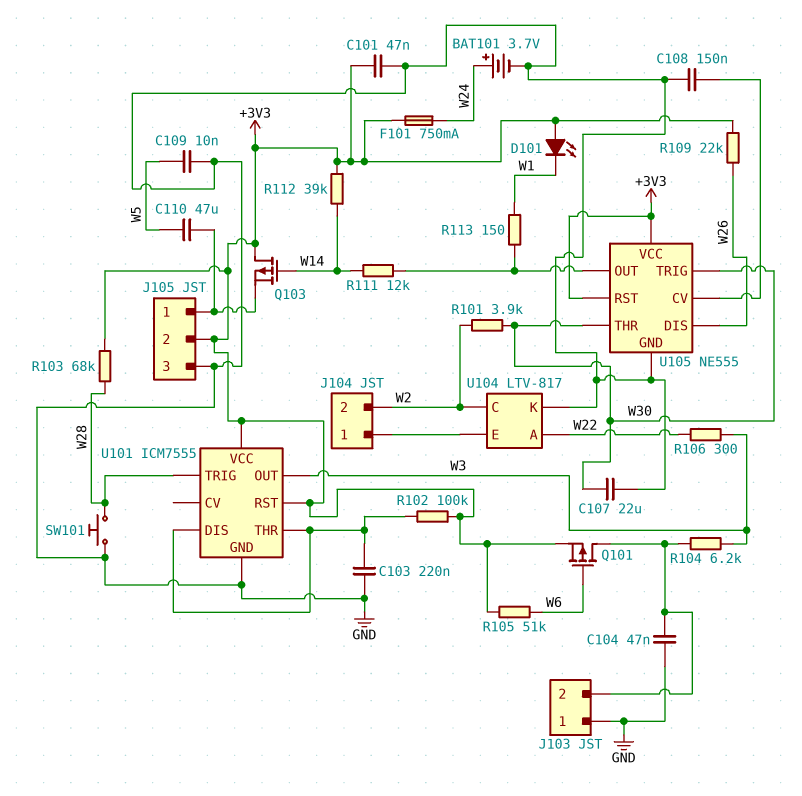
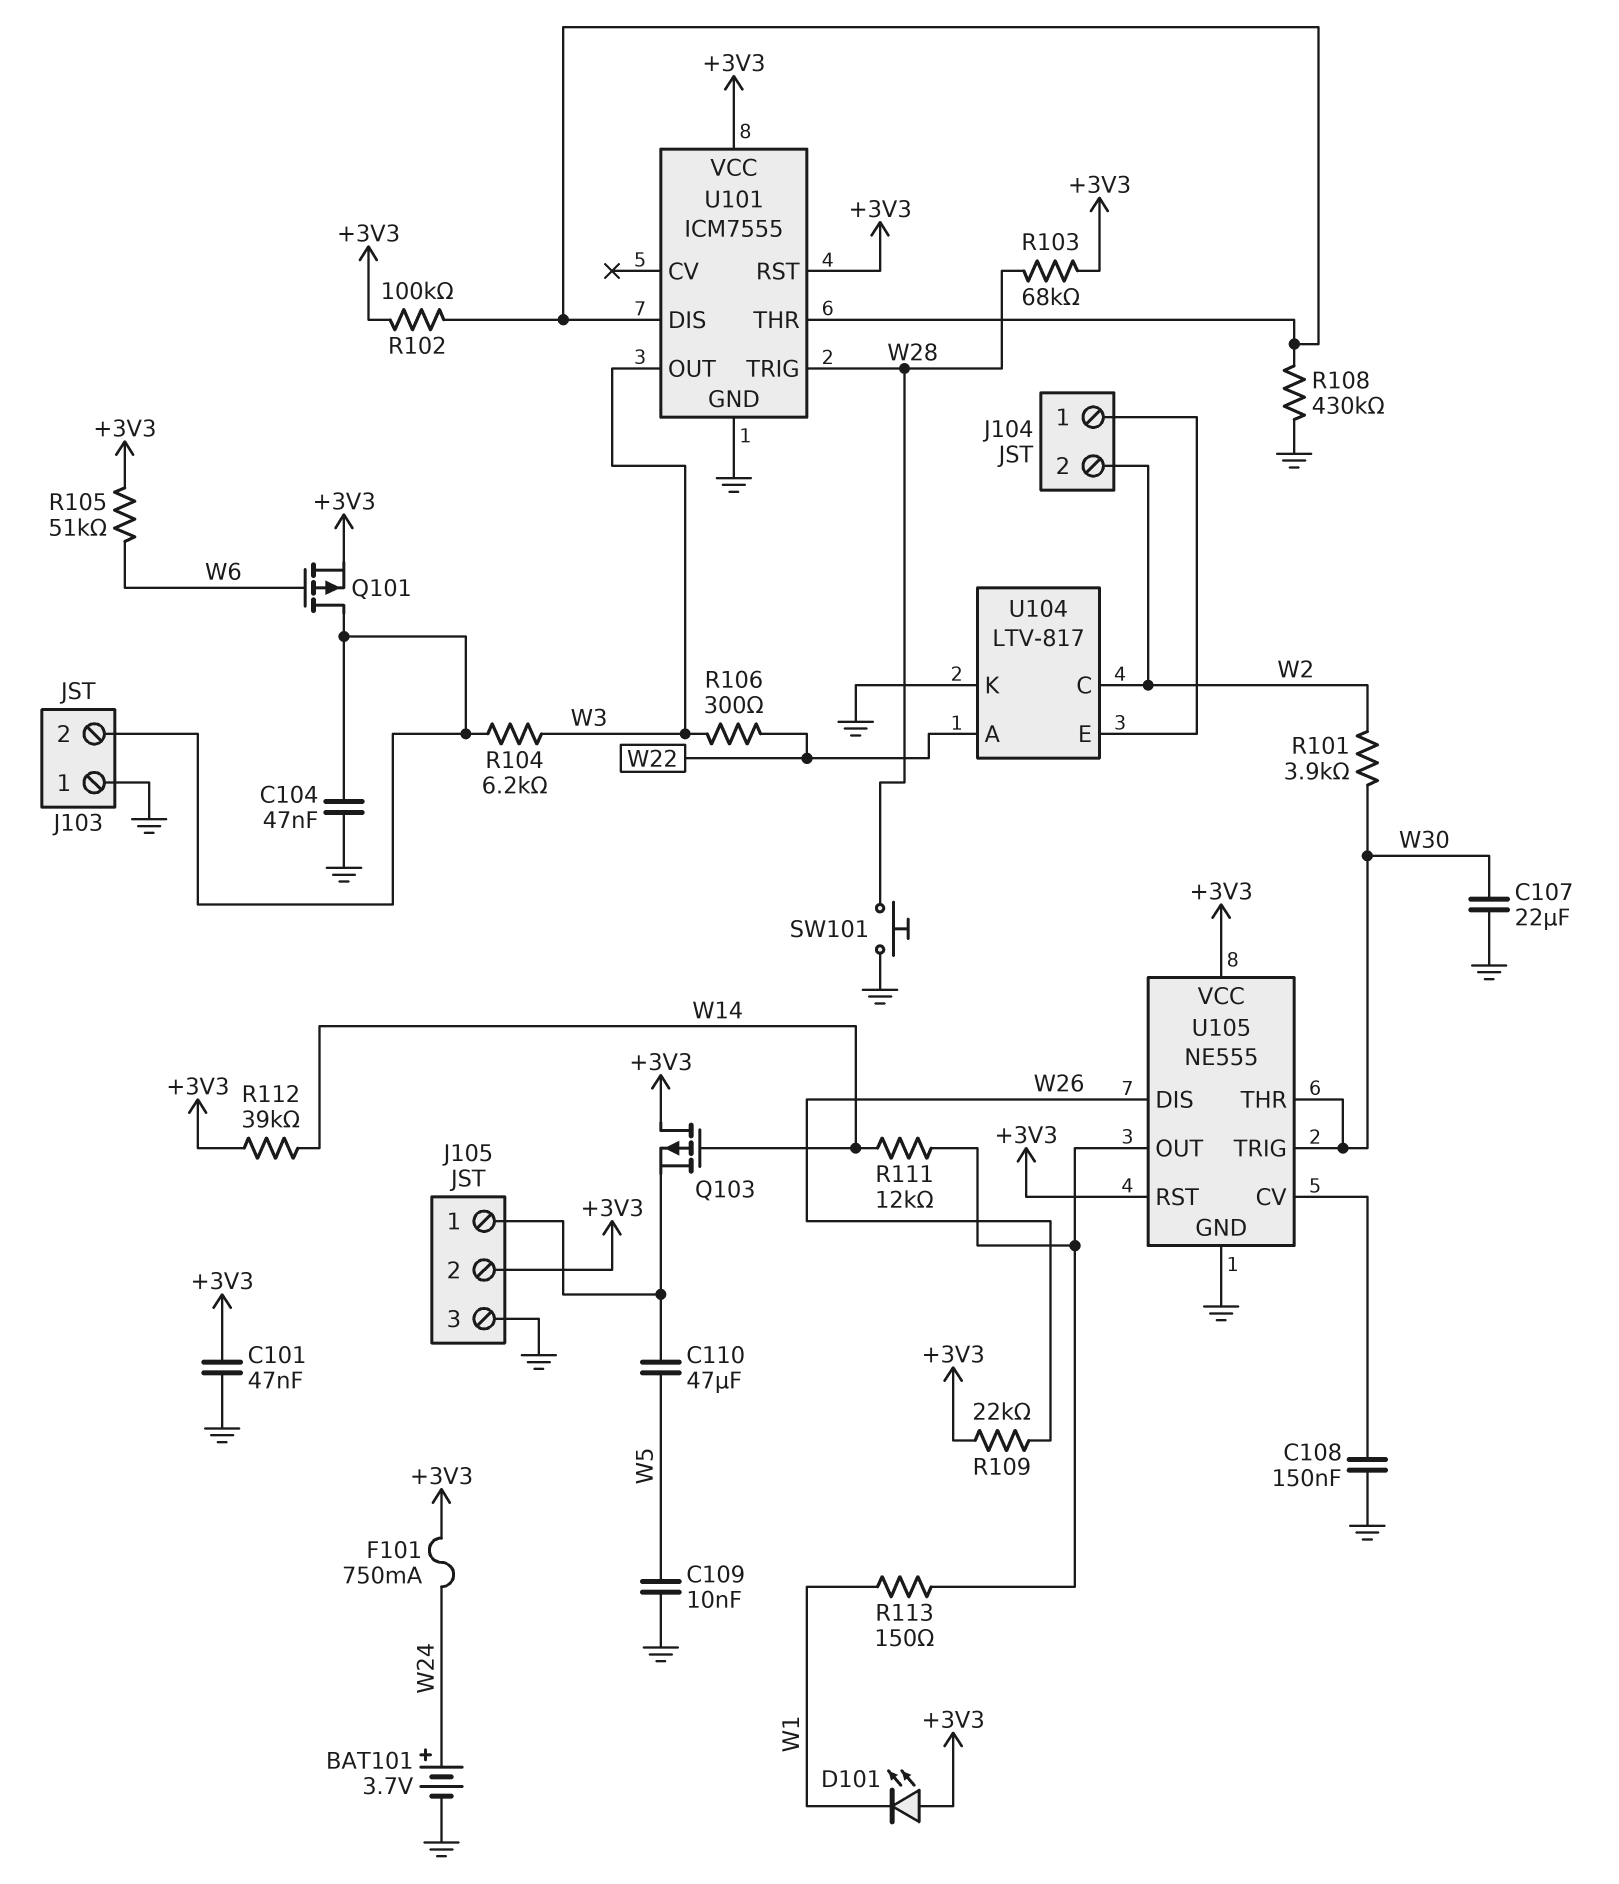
C103: 220nF (GND, U101/DIS) -> none
R108: none -> 430k (GND, U101/DIS)

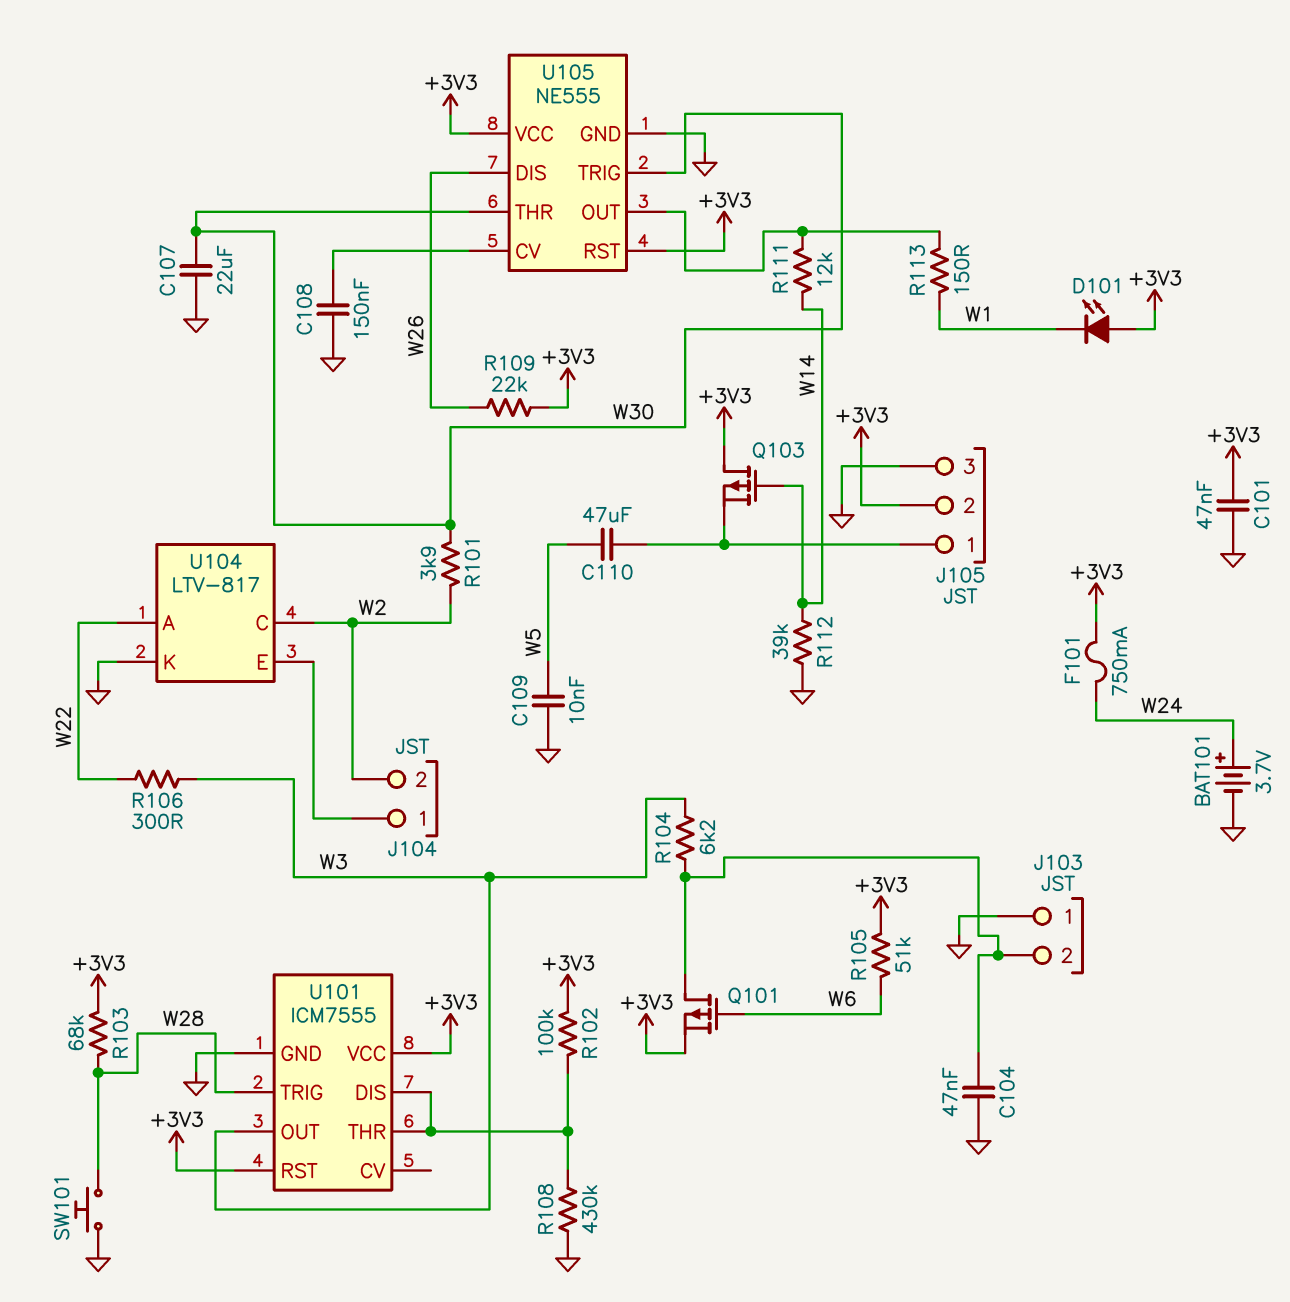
R112: 39k (+3V3, W14) -> 39k (GND, W14)

